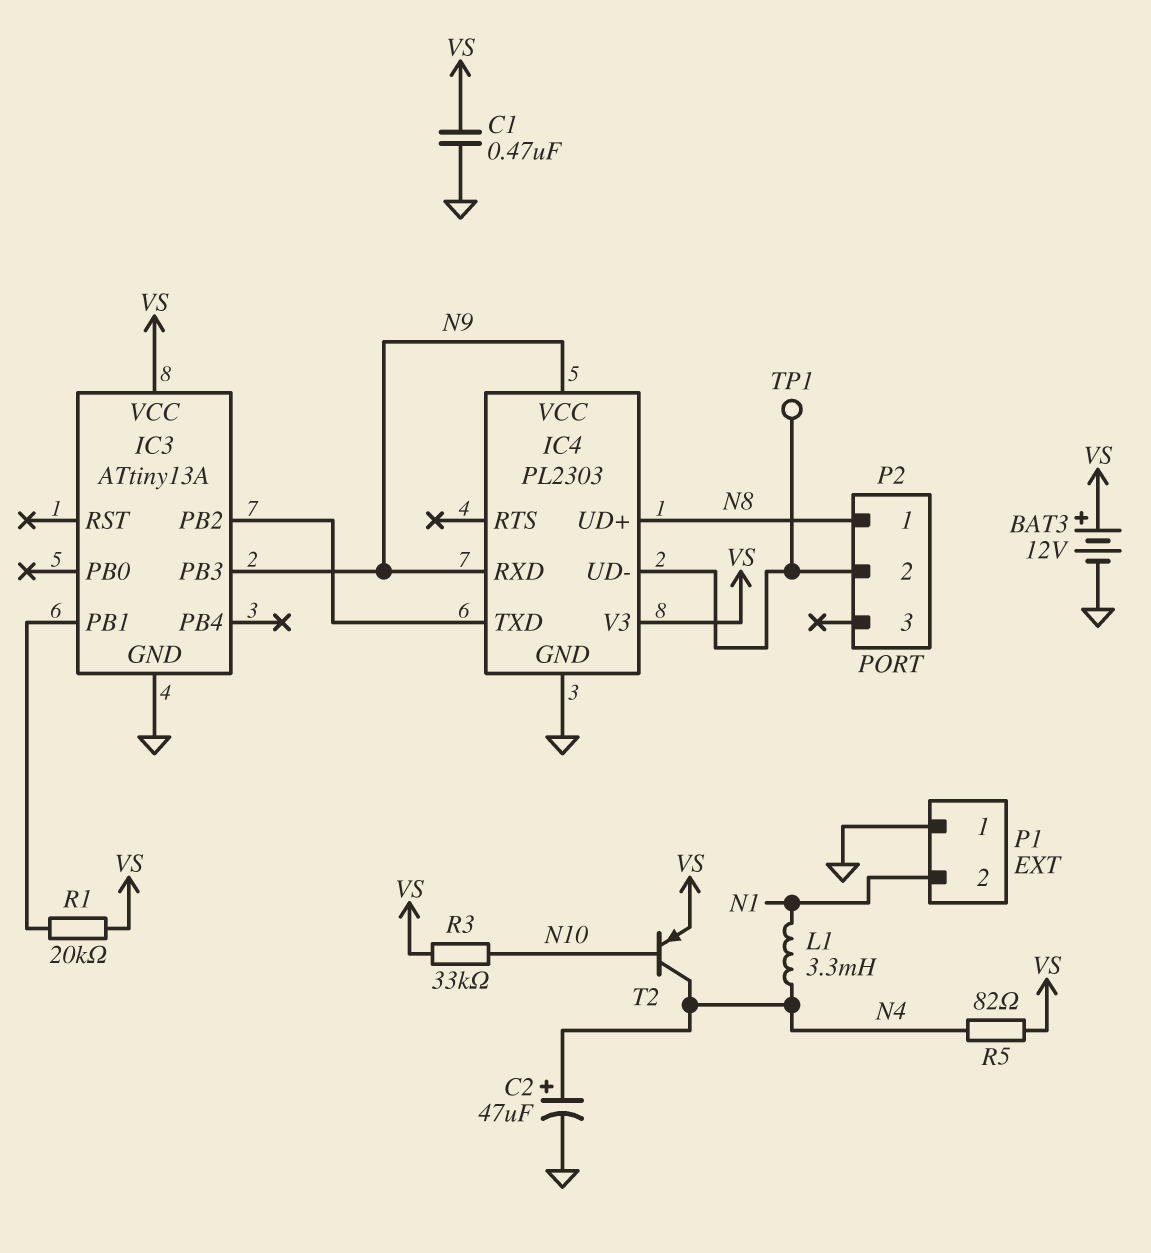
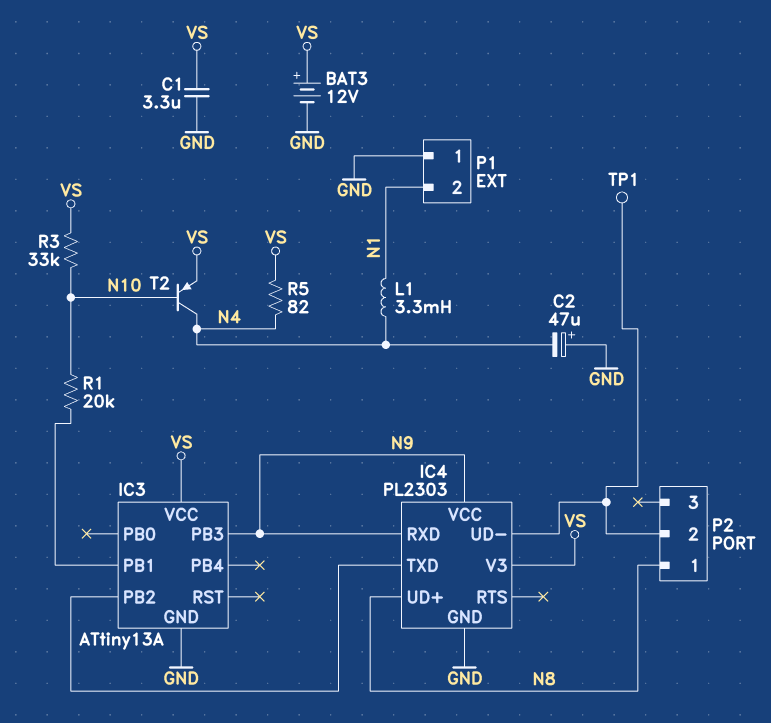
C1: 470nF (GND, VS) -> 3.3uF (GND, VS)
C2: 47uF (plus N4, minus GND) -> 47uF (plus GND, minus N4)
R1: 20k (IC3/PB1, VS) -> 20k (IC3/PB1, N10)

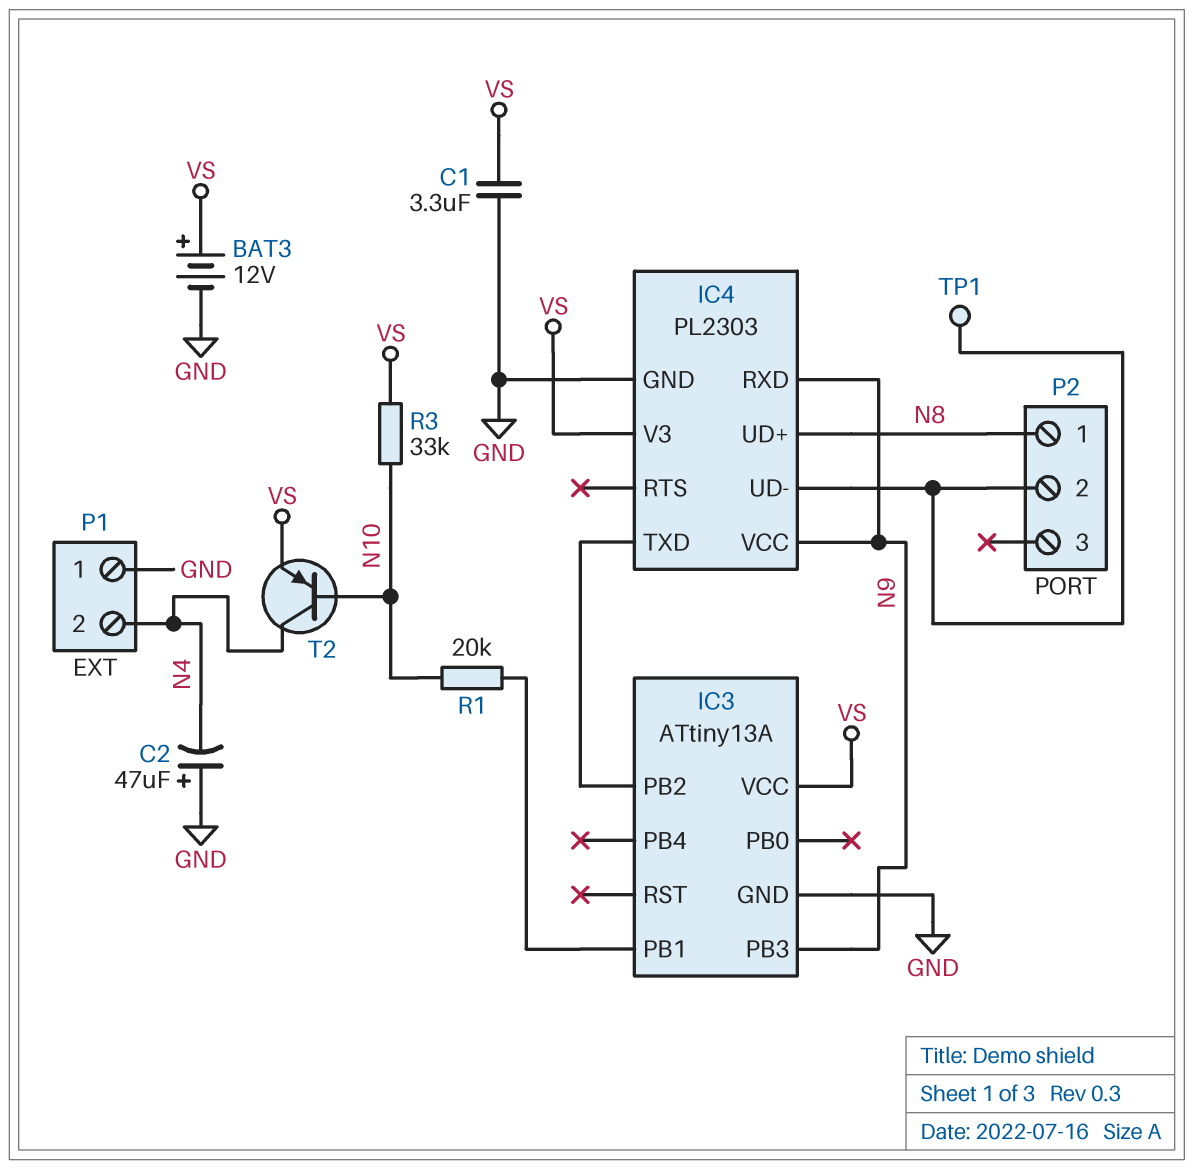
L1: 3.3mH (N1, N4) -> none
P1 pin 2: N1 -> N4
R5: 82 (N4, VS) -> none

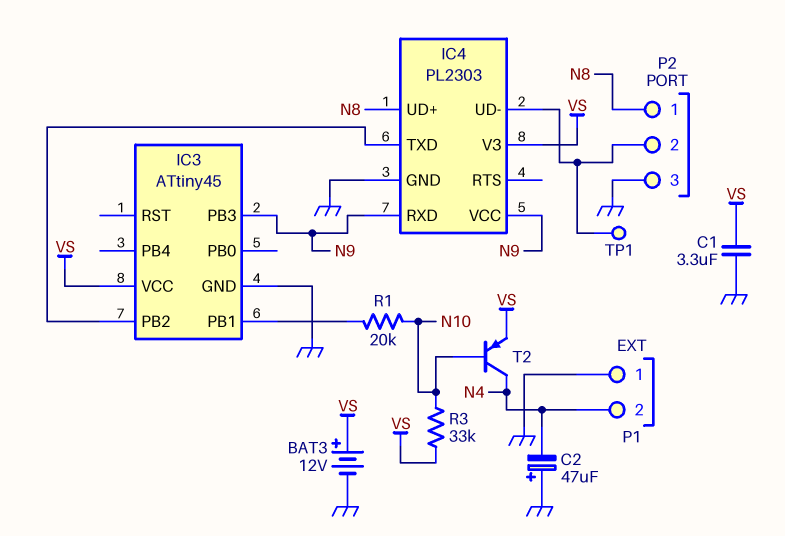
IC3: ATtiny13A -> ATtiny45
P2 pin 3: none -> GND

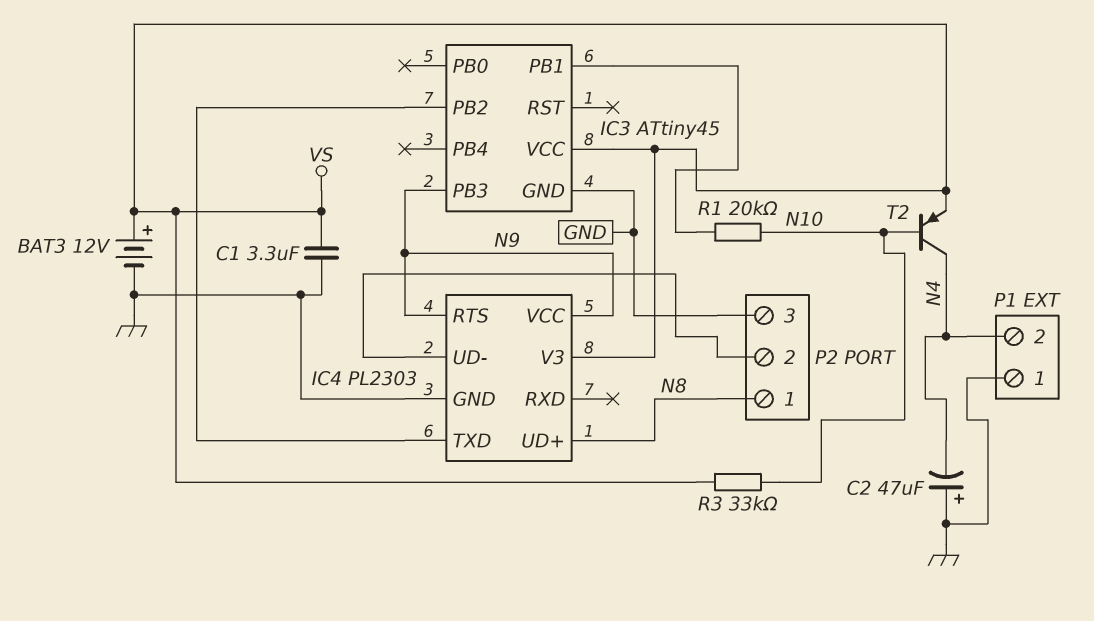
IC4 pin RTS: none -> N9
IC4 pin RXD: N9 -> none
TP1: test point (IC4/UD-) -> none

